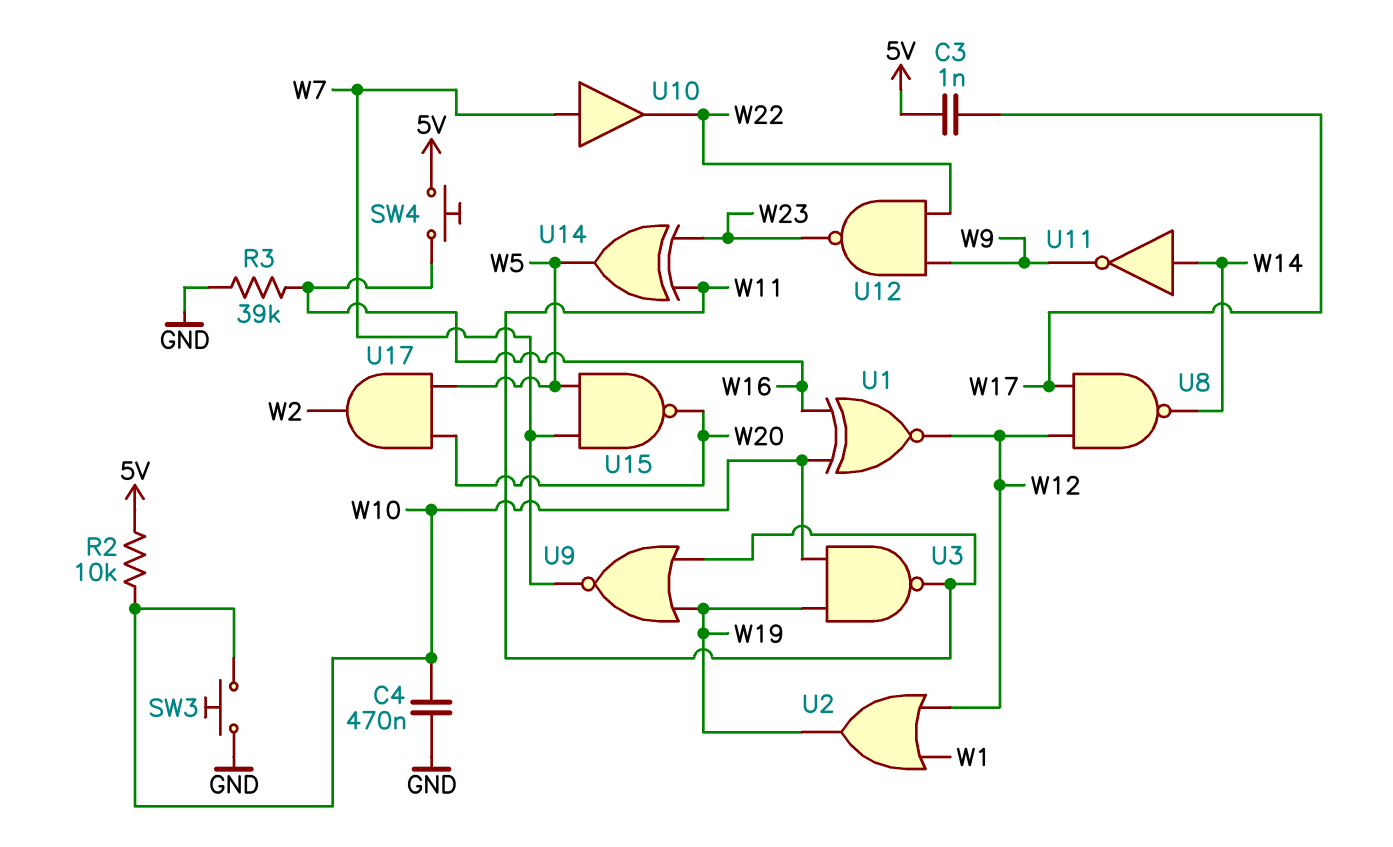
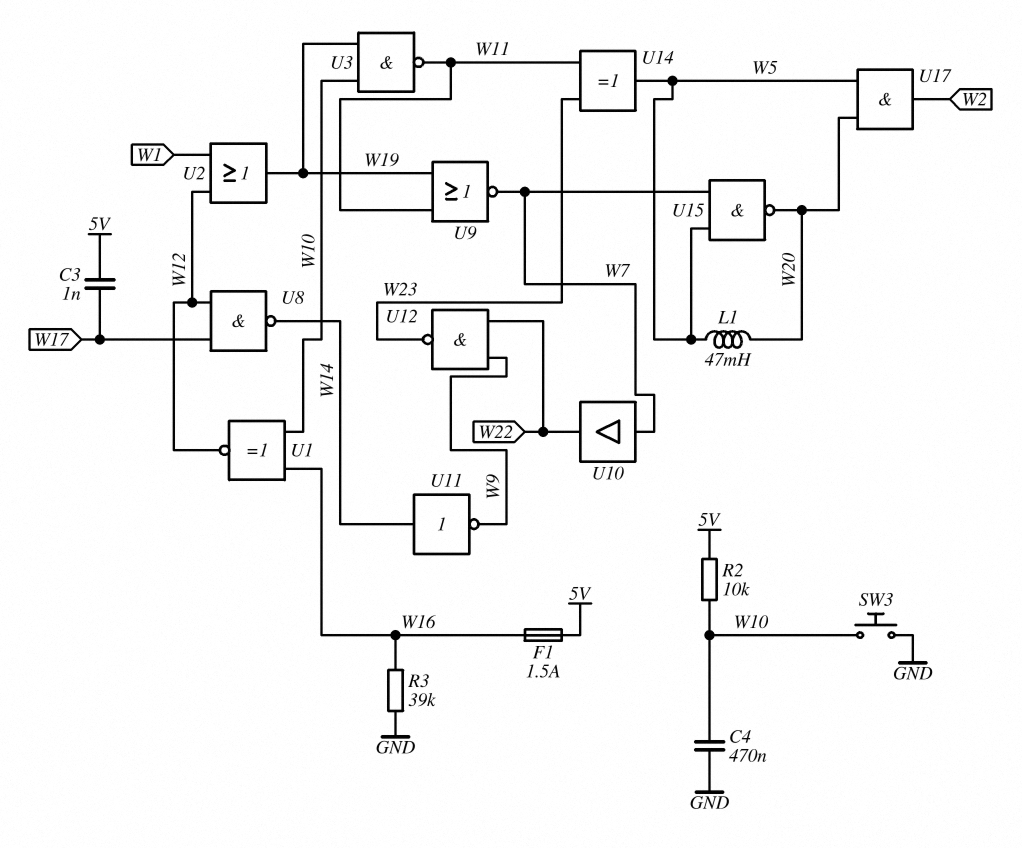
F1: none -> 1.5A (5V, W16)
L1: none -> 47mH (W5, W20)
SW4: button (5V, W16) -> none

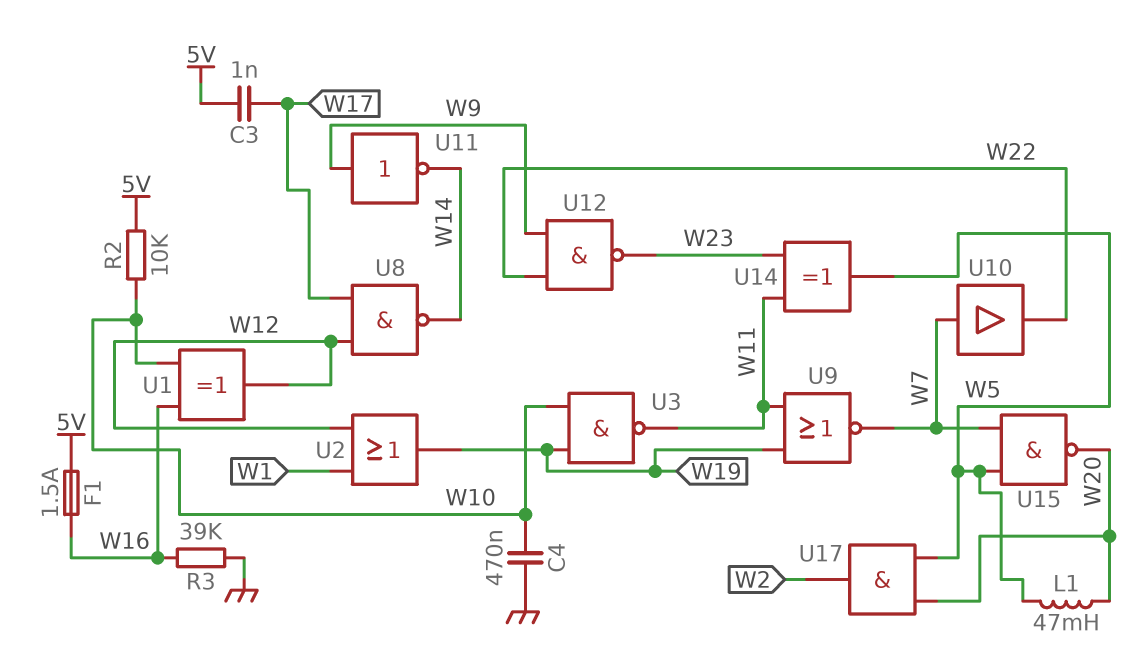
SW3: button (GND, W10) -> none
U1: XNOR (in W10, in W16, out W12) -> XOR (in W10, in W16, out W12)
U11: NOT (in W14, out W9) -> NOT (in W9, out W14)

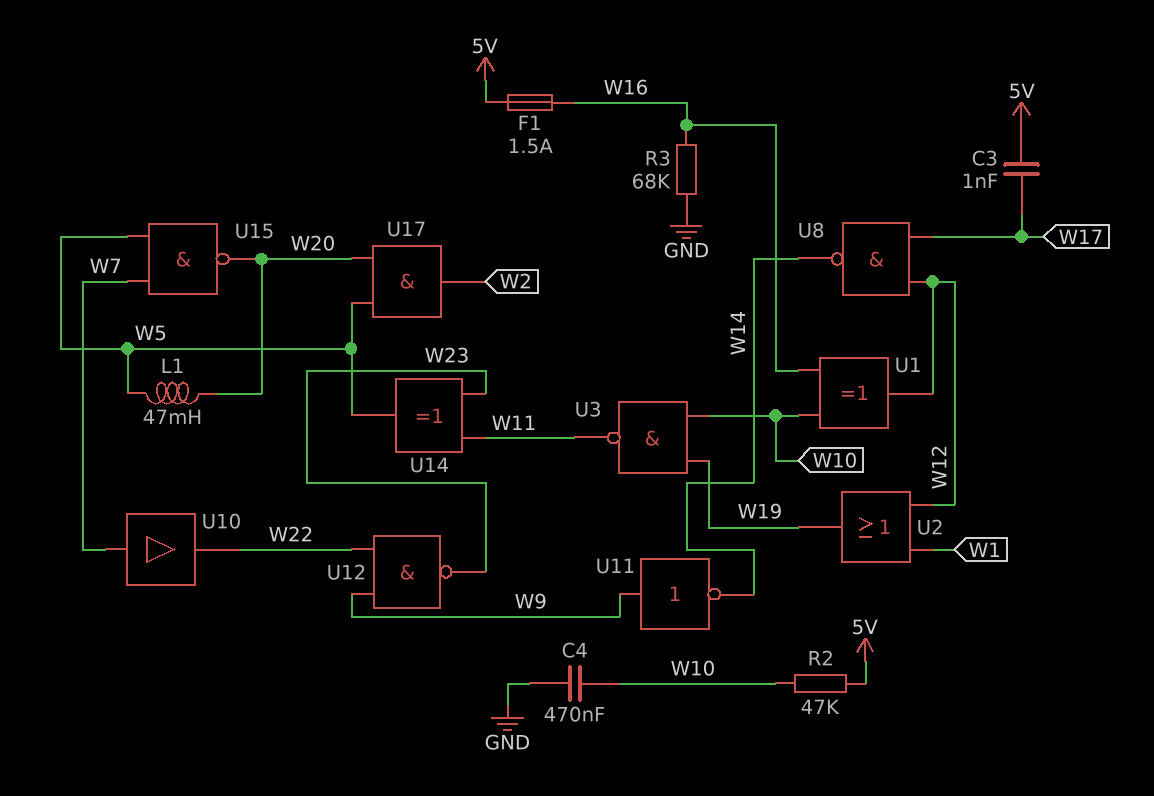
R2: 10k (5V, W10) -> 47k (5V, W10)
R3: 39k (GND, W16) -> 68k (GND, W16)
U9: NOR (in W11, in W19, out W7) -> none

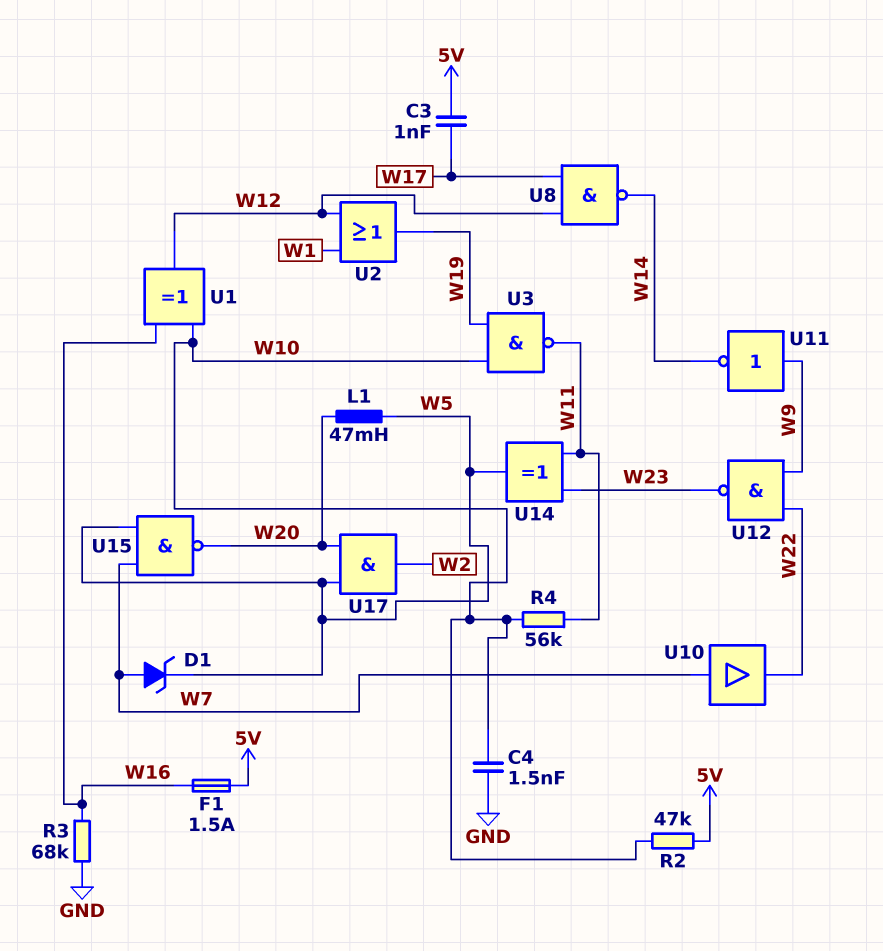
C4: 470nF (GND, W10) -> 1.5nF (GND, W10)
D1: none -> zener (A W7, K W5)
R4: none -> 56k (W10, W11)

